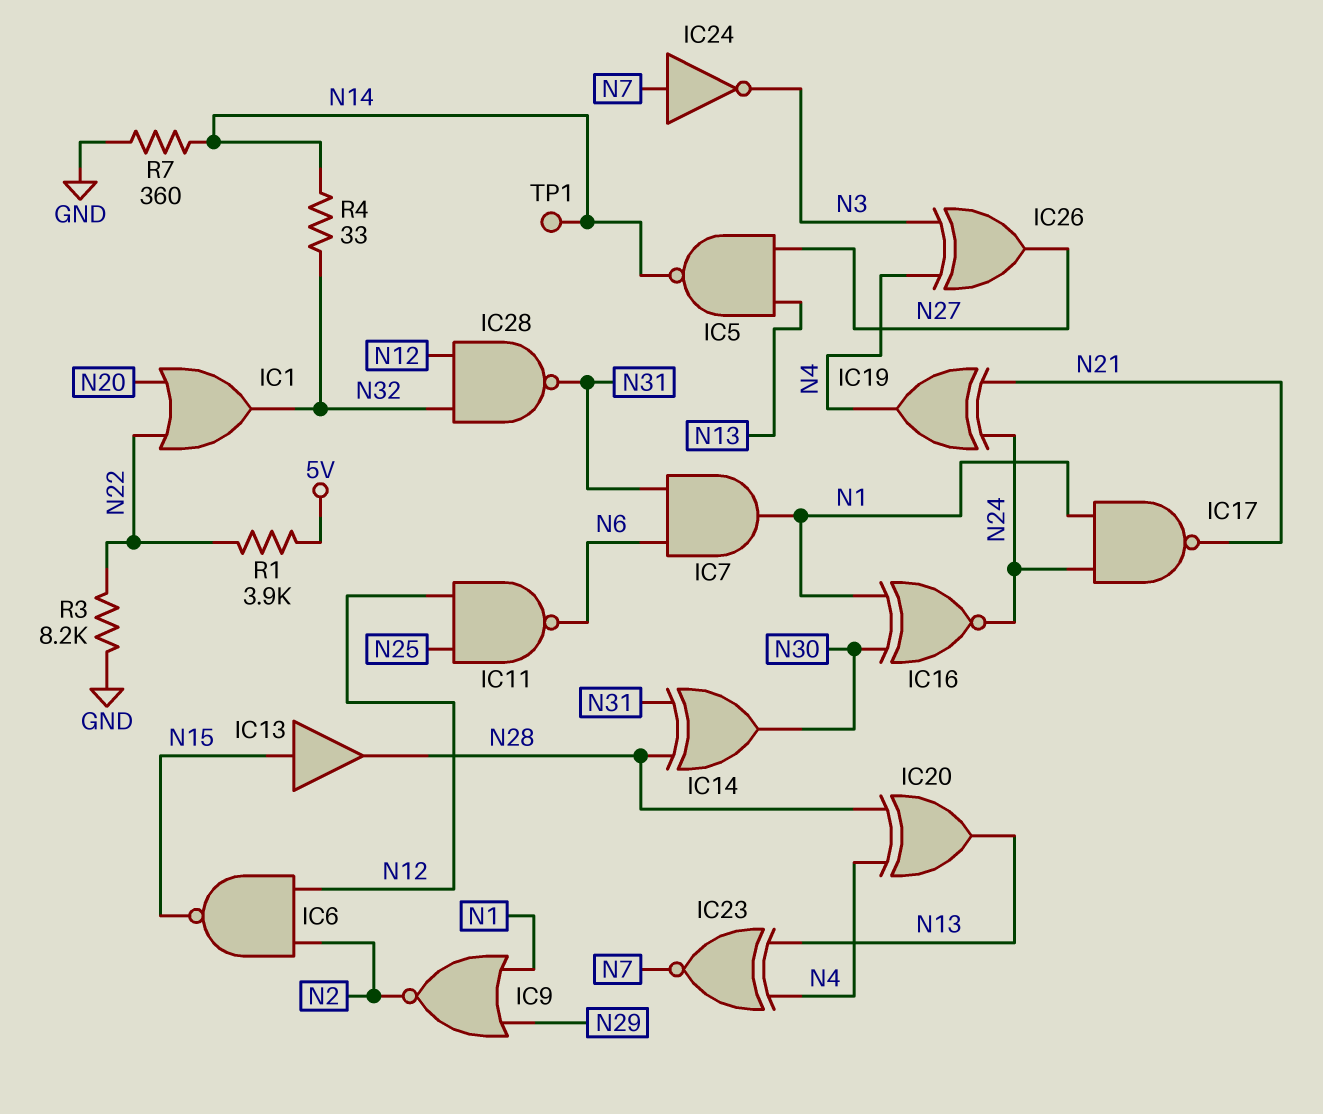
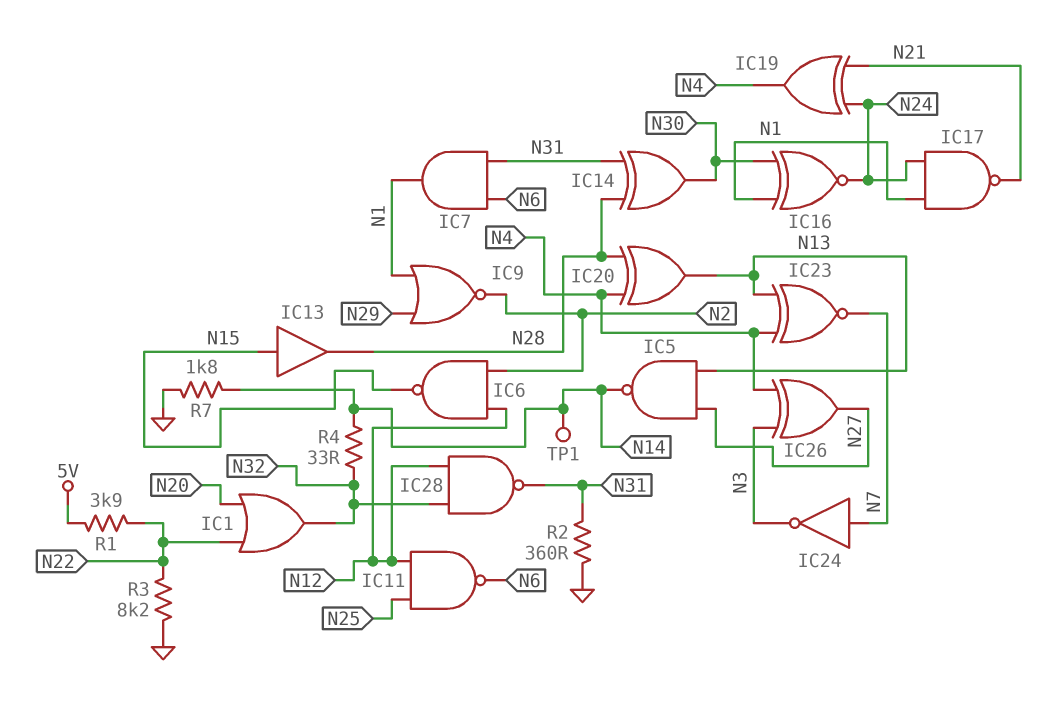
R2: none -> 360 (GND, N31)
R7: 360 (GND, N14) -> 1.8k (GND, N14)

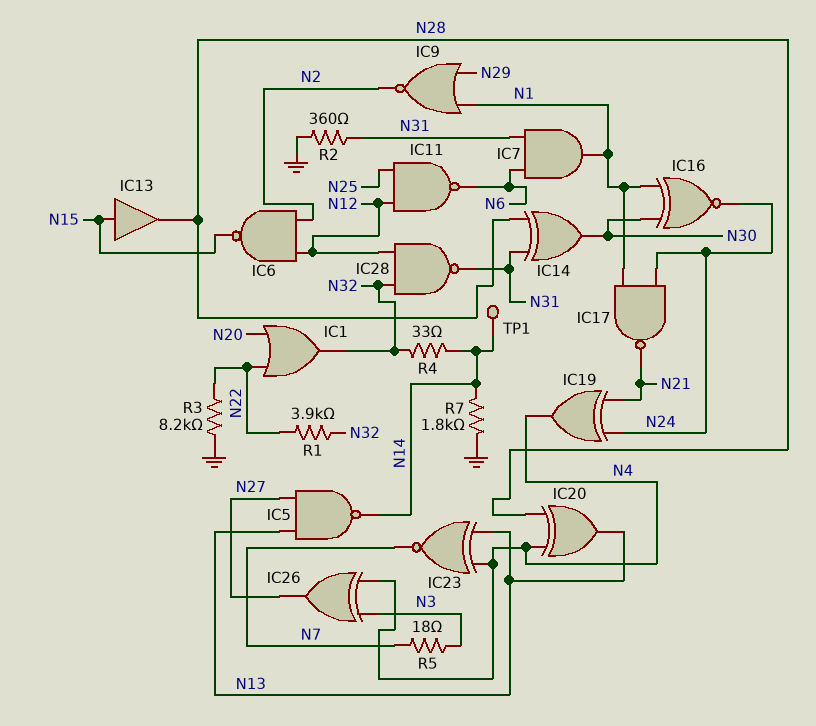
IC24: NOT (in N7, out N3) -> none
R1: 3.9k (5V, N22) -> 3.9k (N22, N32)
R5: none -> 18 (N3, N7)

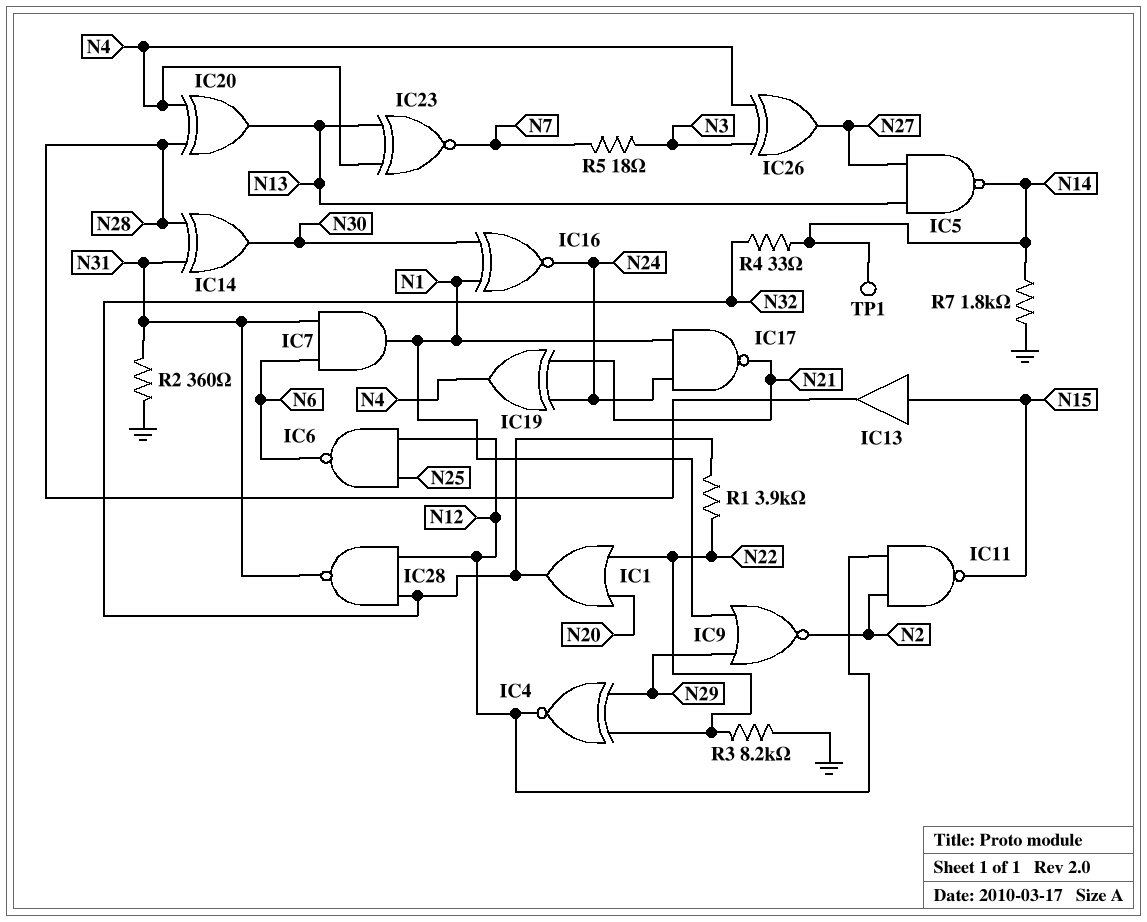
IC4: none -> XNOR (in N22, in N29, out N12)
IC6: NAND (in N2, in N12, out N15) -> NAND (in N12, in N25, out N6)
IC11: NAND (in N12, in N25, out N6) -> NAND (in N2, in N12, out N15)

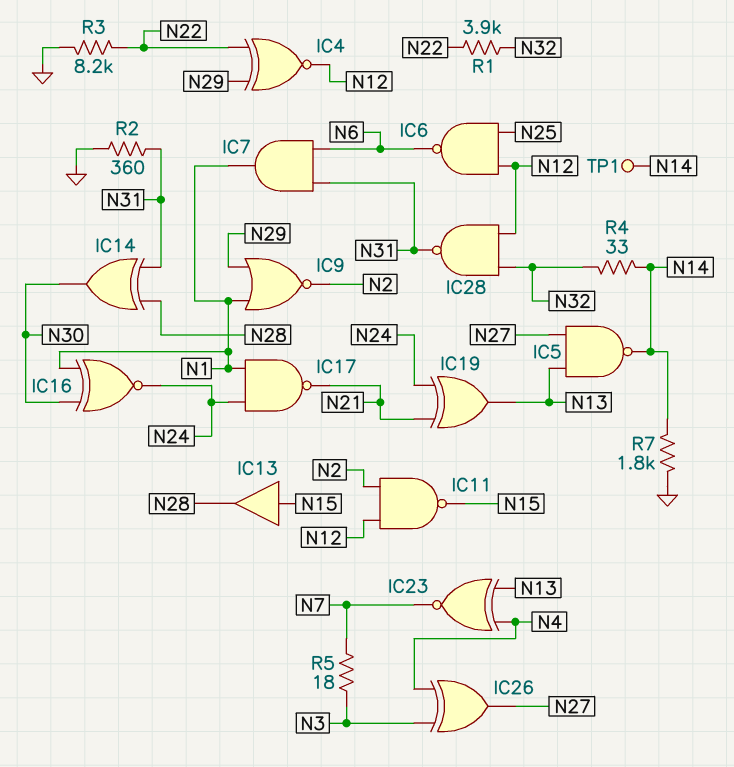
IC1: OR (in N20, in N22, out N32) -> none
IC19: XOR (in N21, in N24, out N4) -> XOR (in N21, in N24, out N13)
IC20: XOR (in N4, in N28, out N13) -> none

